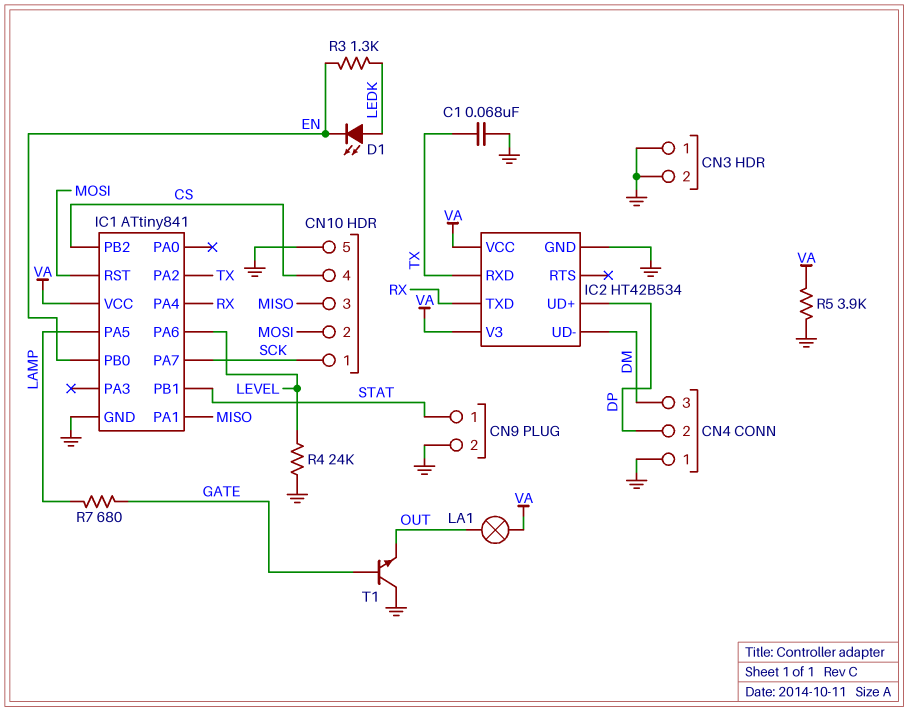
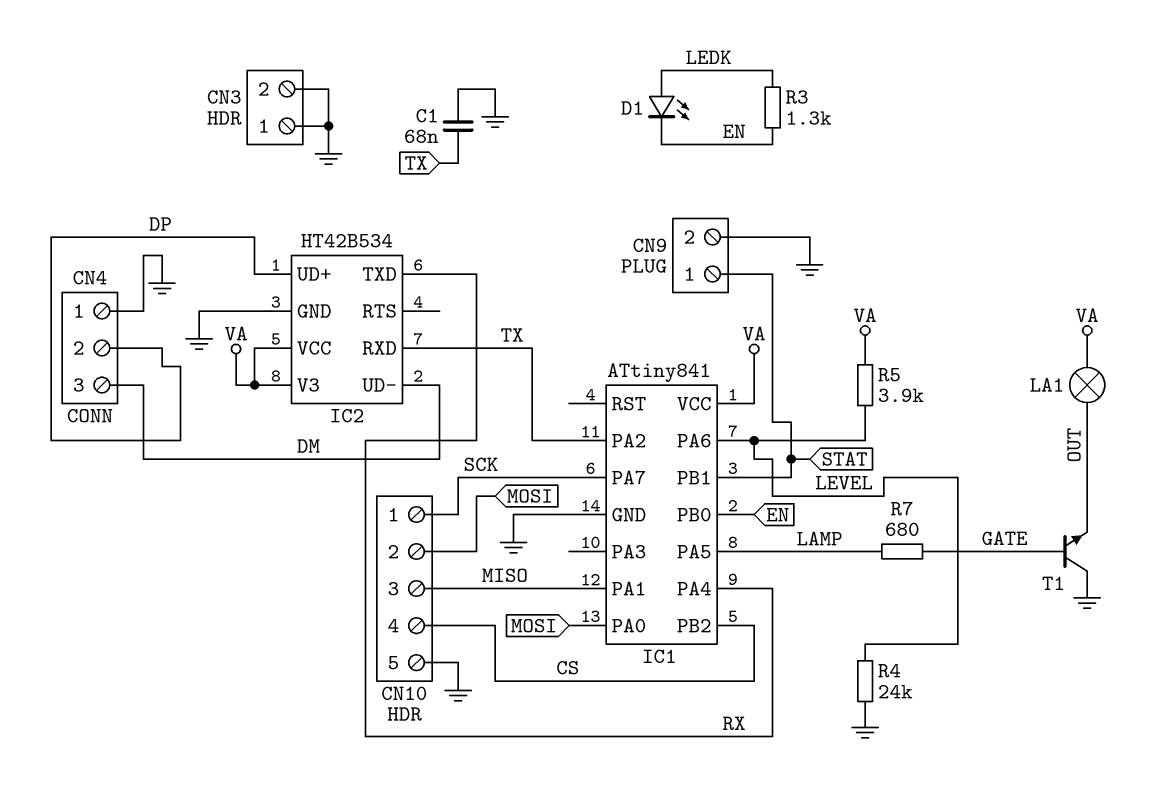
IC1 pin PA0: none -> MOSI
IC1 pin RST: MOSI -> none
R5: 3.9k (GND, VA) -> 3.9k (LEVEL, VA)

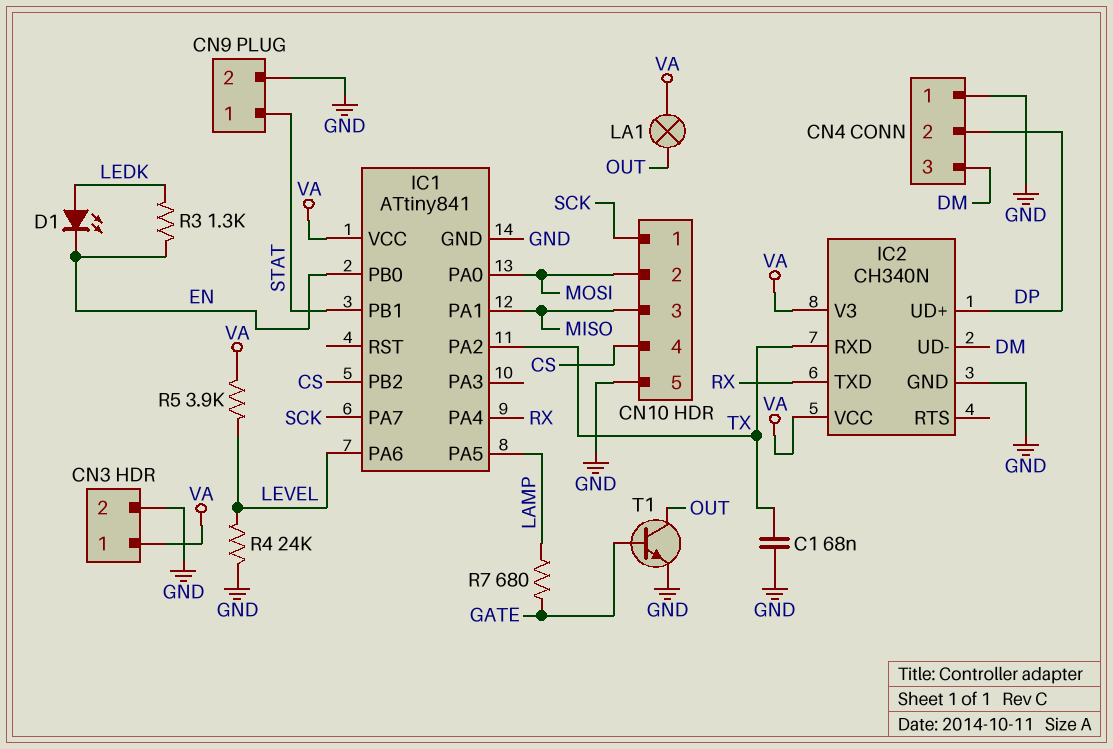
CN3 pin 1: GND -> VA
IC2: HT42B534 -> CH340N
T1: NPN (B GATE, C GND, E OUT) -> NPN (B GATE, C OUT, E GND)

